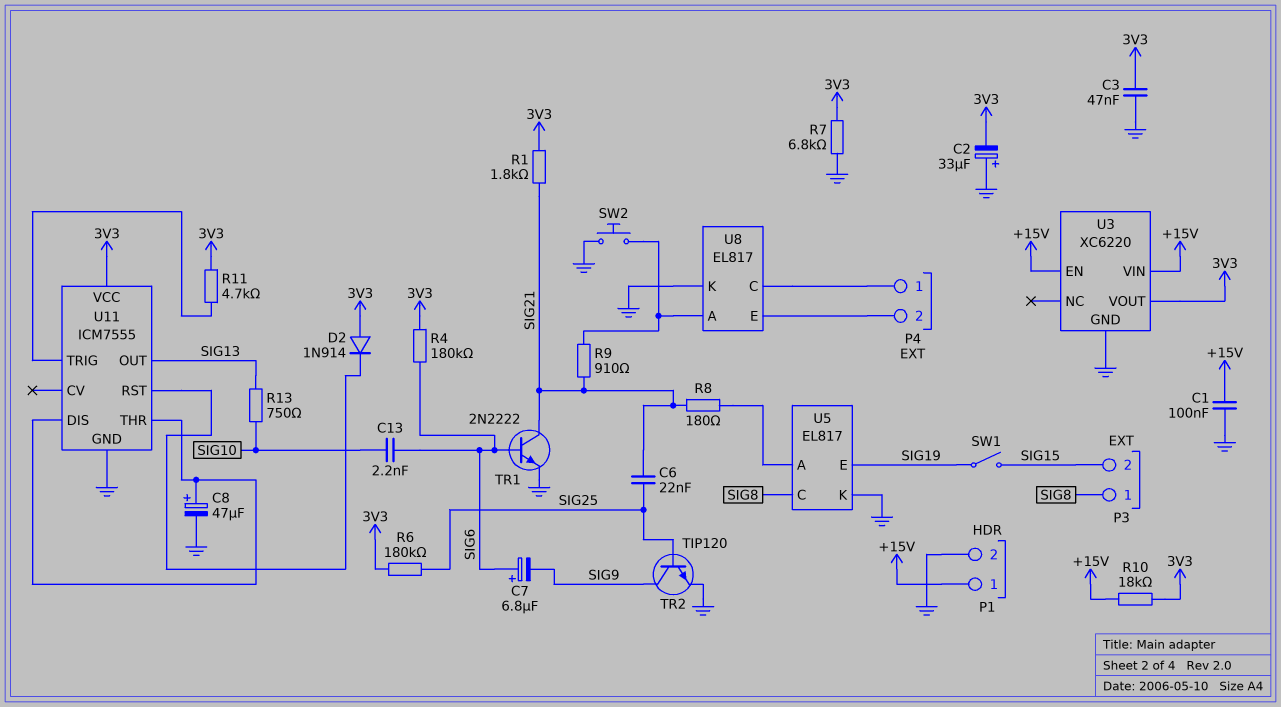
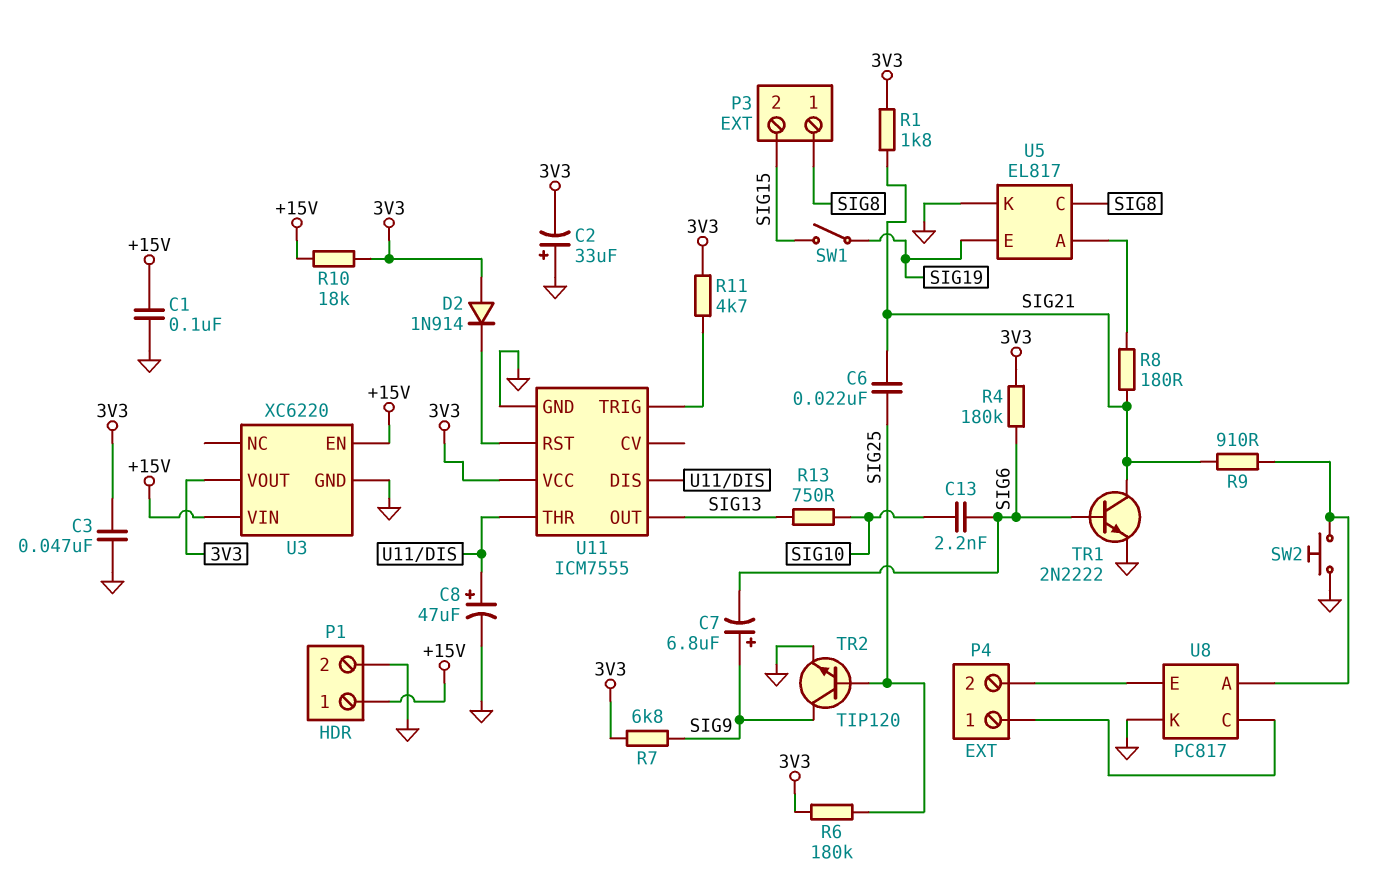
C7: 6.8uF (plus SIG6, minus SIG9) -> 6.8uF (plus SIG9, minus SIG6)
R7: 6.8k (3V3, GND) -> 6.8k (3V3, SIG9)
U8: EL817 -> PC817

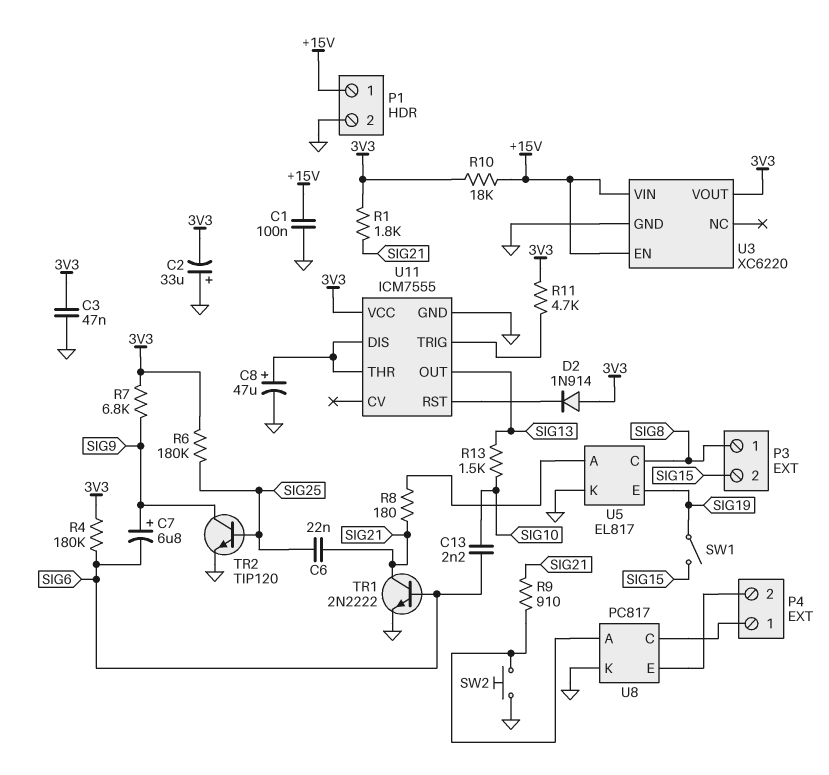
R13: 750 (SIG10, SIG13) -> 1.5k (SIG10, SIG13)

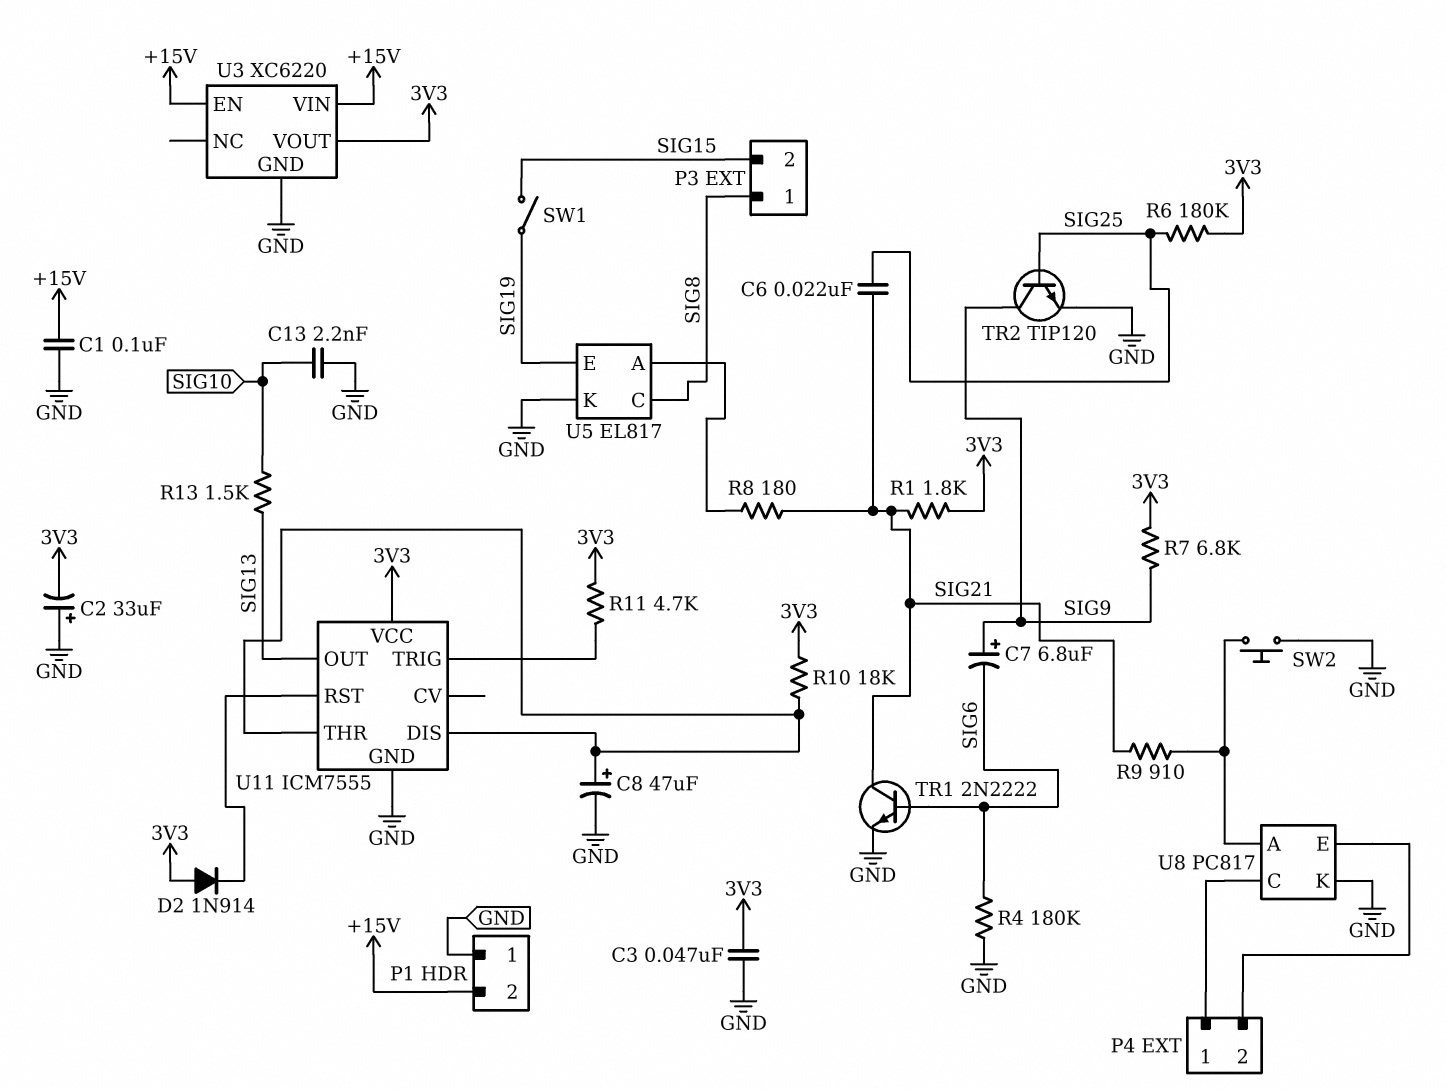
C13: 2.2nF (SIG6, SIG10) -> 2.2nF (GND, SIG10)
P1 pin 1: +15V -> GND
P1 pin 2: GND -> +15V
R4: 180k (3V3, SIG6) -> 180k (GND, SIG6)
R10: 18k (+15V, 3V3) -> 18k (3V3, U11/DIS)

